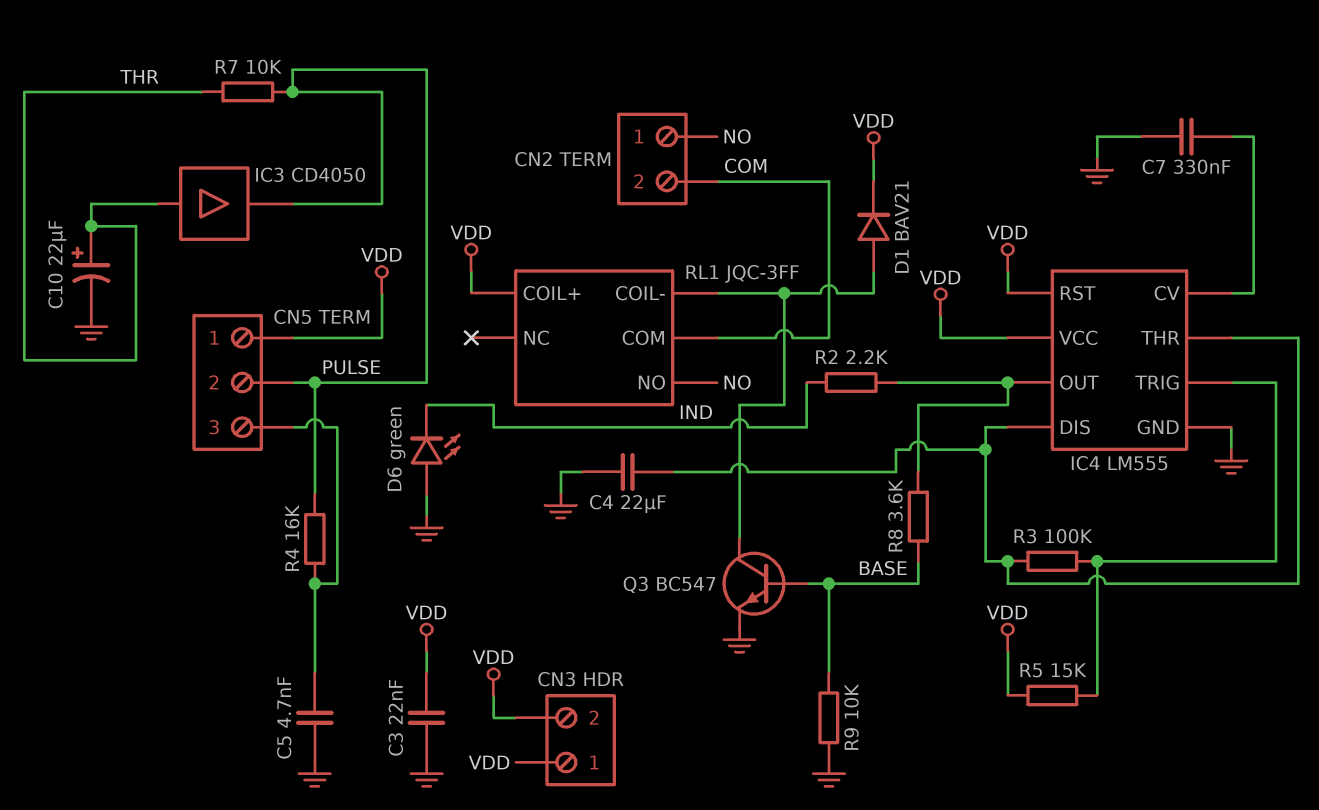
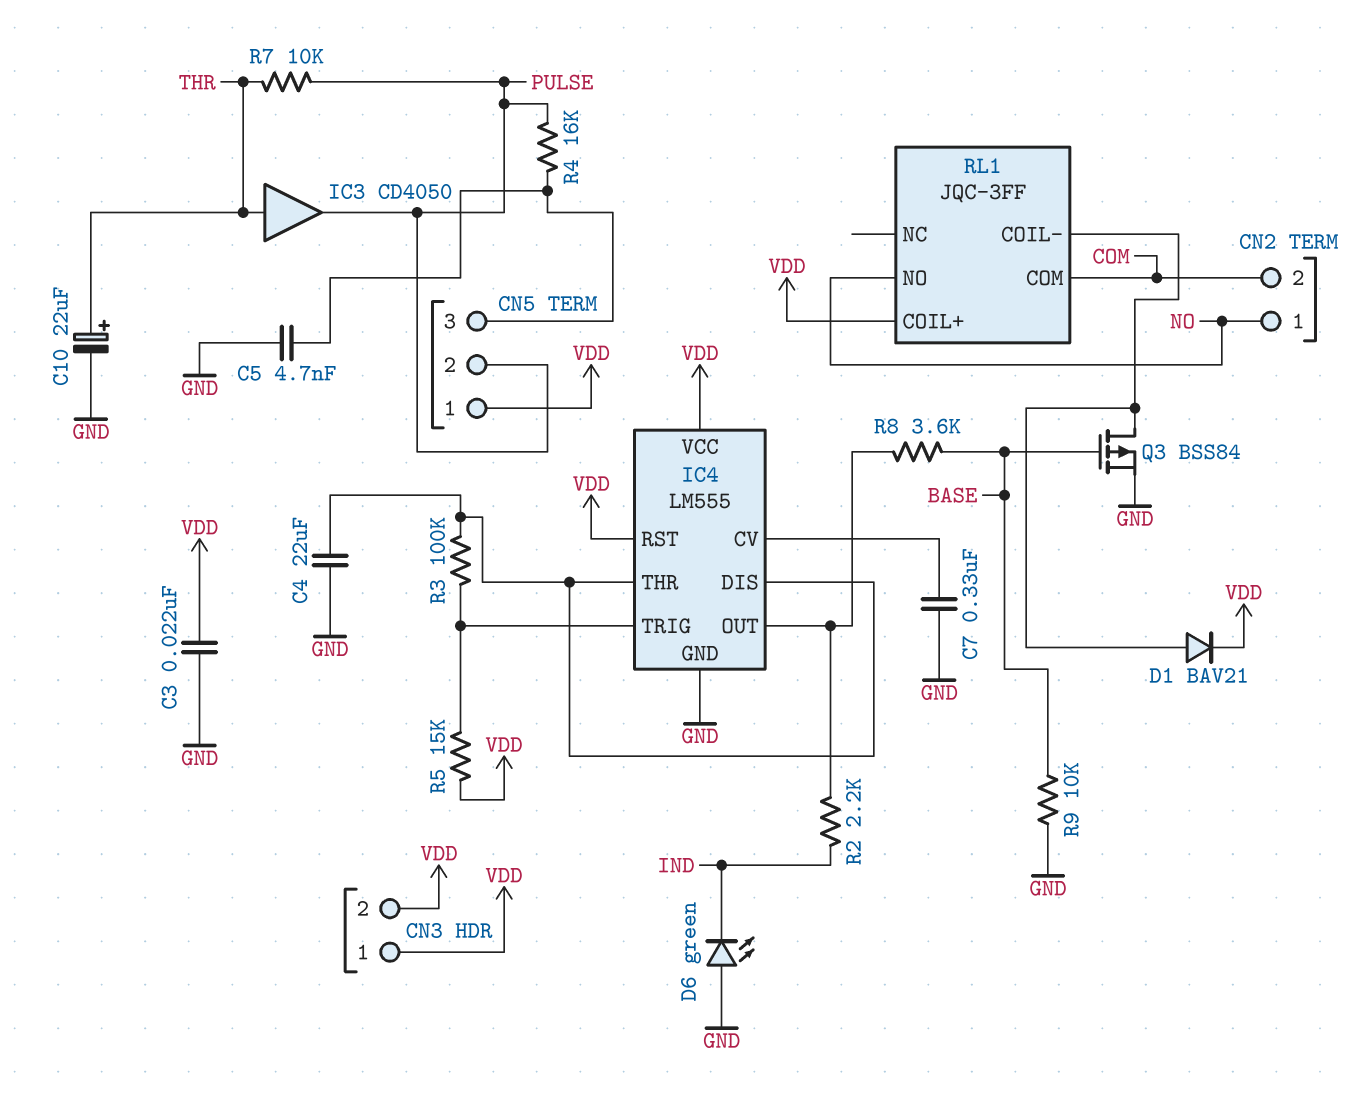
Q3: NPN BC547 (B BASE, C RL1/COIL-, E GND) -> PMOS BSS84 (G BASE, D RL1/COIL-, S GND)

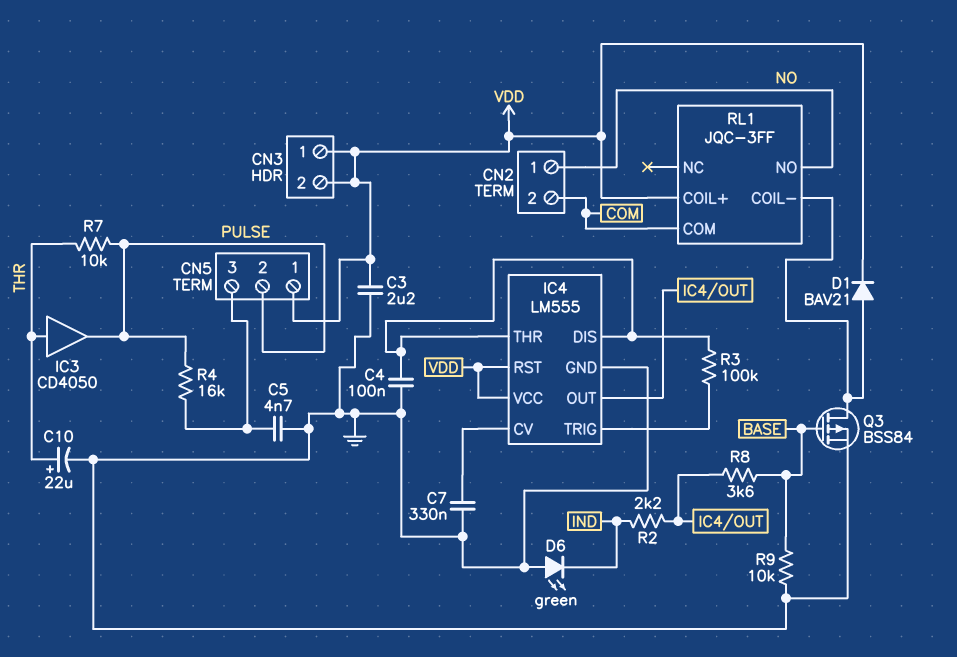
C3: 22nF (GND, VDD) -> 2.2uF (GND, VDD)
C4: 22uF (GND, IC4/DIS) -> 100nF (GND, IC4/DIS)
R5: 15k (IC4/TRIG, VDD) -> none

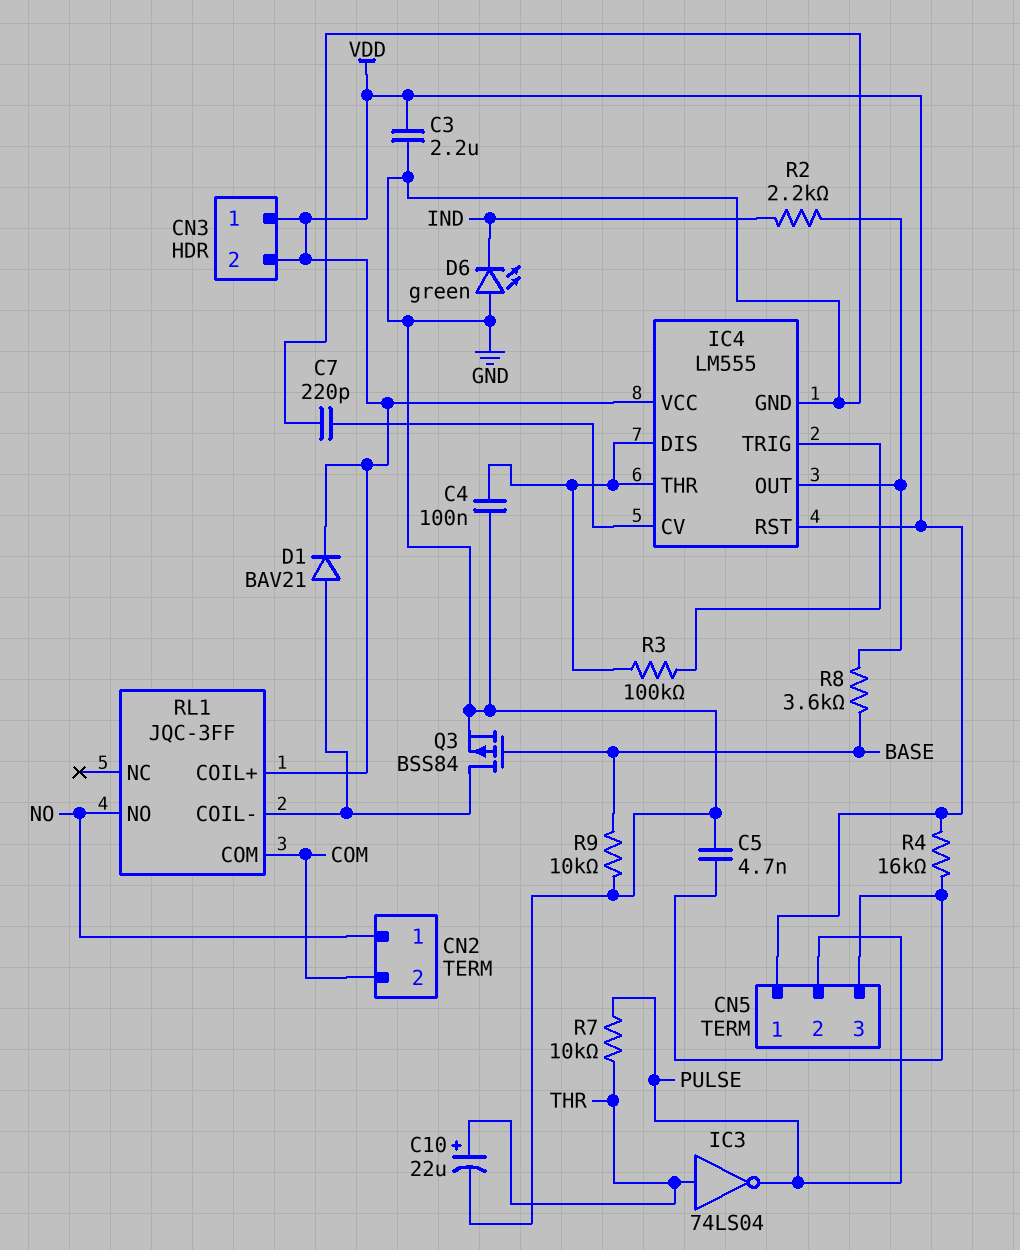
C7: 330nF (GND, IC4/CV) -> 220pF (GND, IC4/CV)
IC3: buffer CD4050 (in THR, out PULSE) -> NOT 74LS04 (in THR, out PULSE)
R4: 16k (CN5/3, PULSE) -> 16k (CN5/3, VDD)

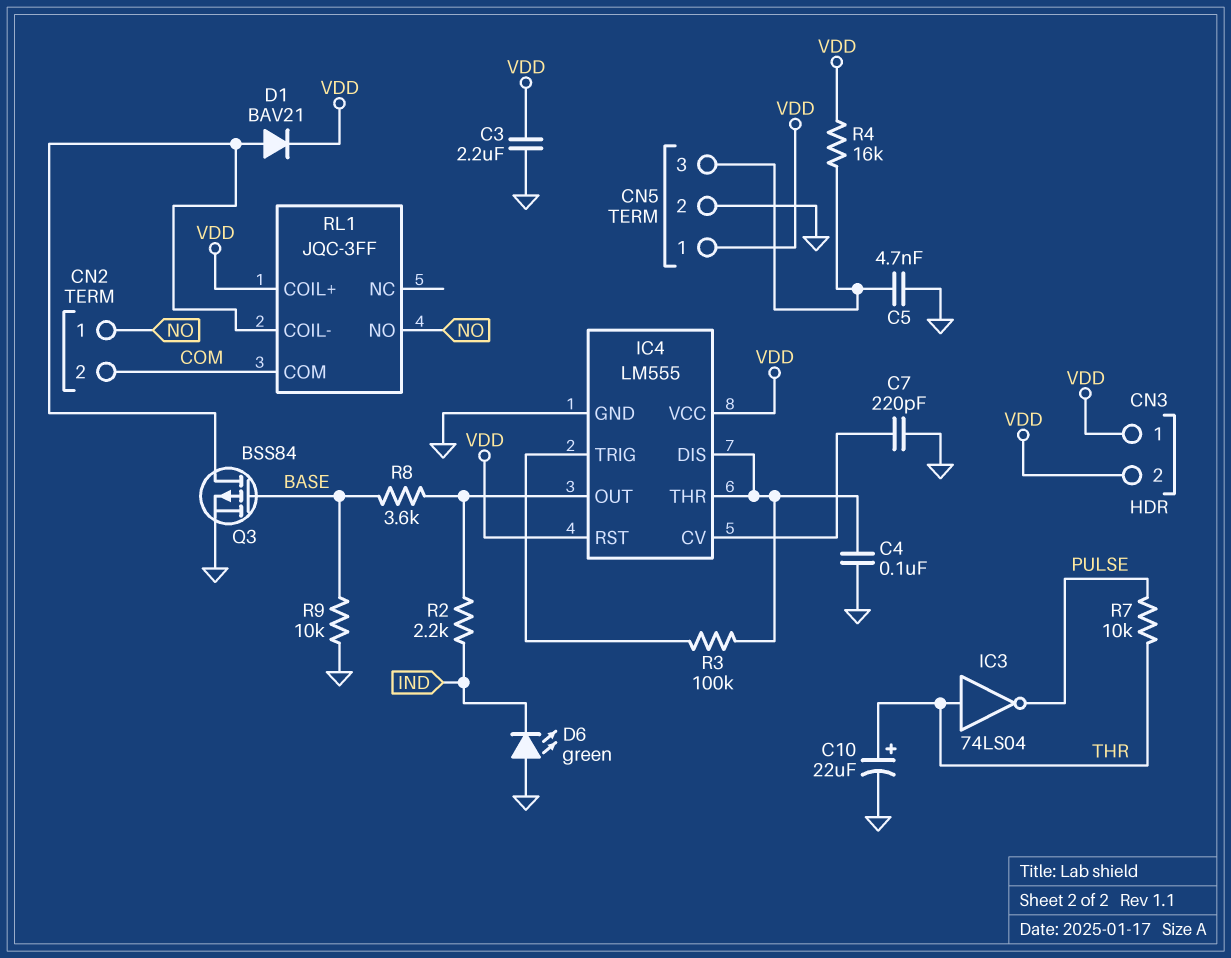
CN5 pin 2: PULSE -> GND

